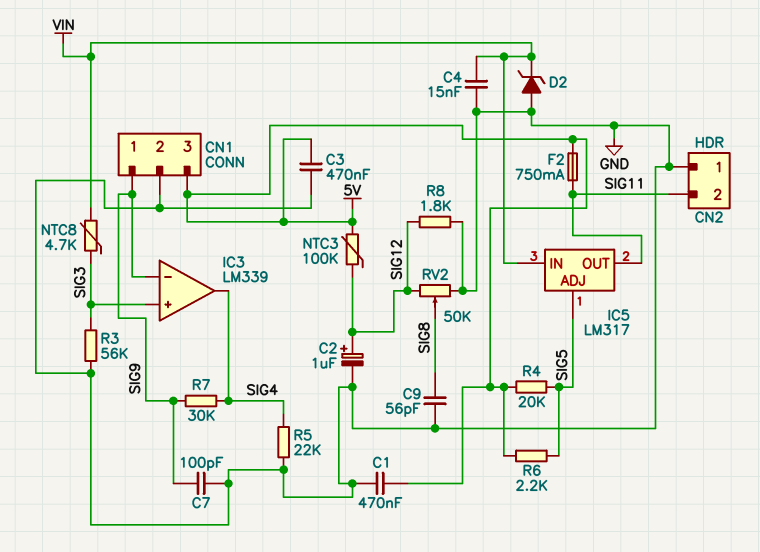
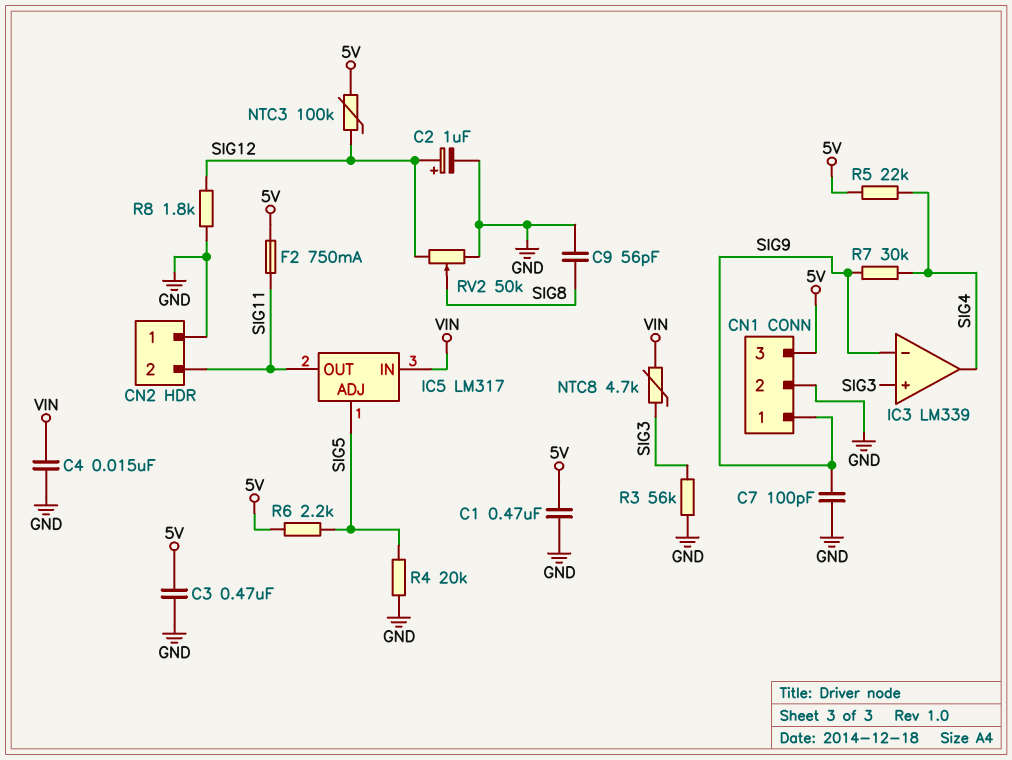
D2: zener (A GND, K VIN) -> none
R4: 20k (5V, SIG5) -> 20k (GND, SIG5)
R5: 22k (GND, SIG4) -> 22k (5V, SIG4)

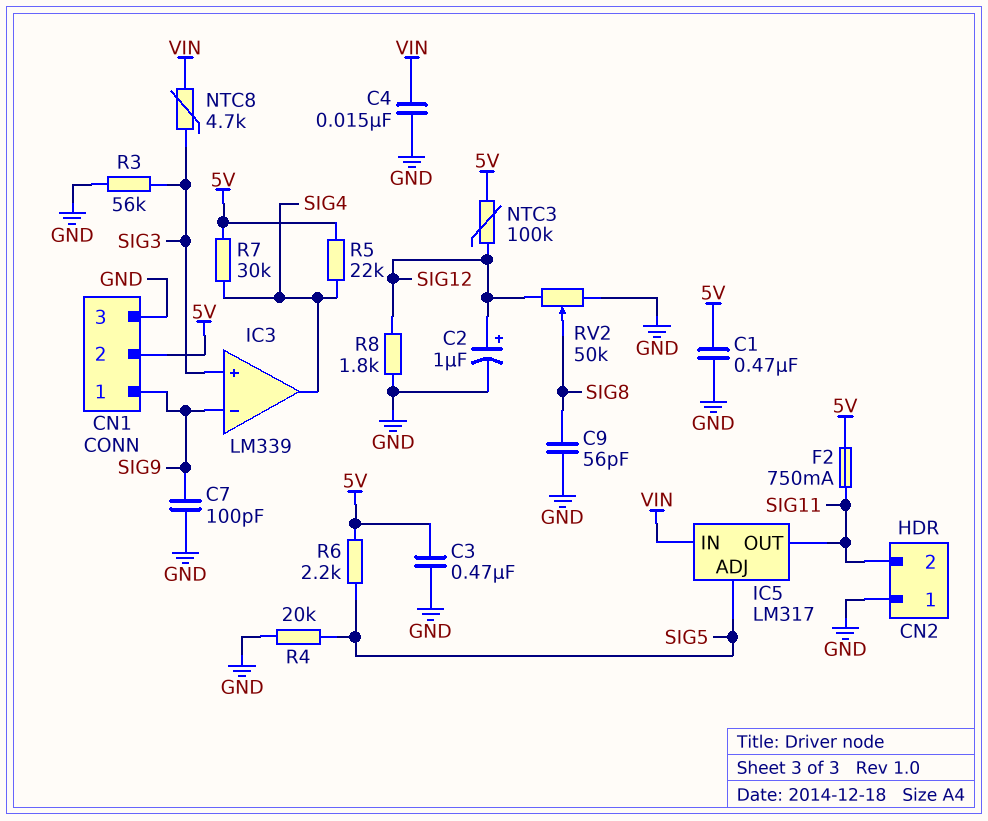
CN1 pin 2: GND -> 5V
CN1 pin 3: 5V -> GND
R7: 30k (SIG4, SIG9) -> 30k (5V, SIG4)

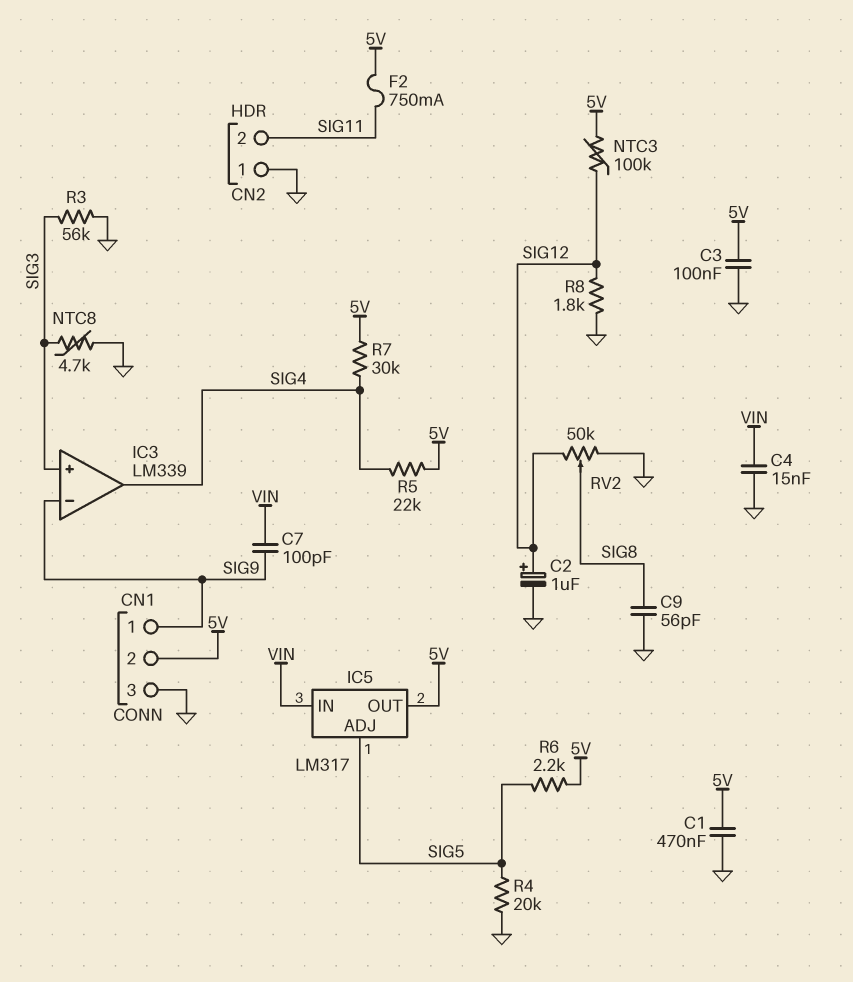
C3: 470nF (5V, GND) -> 100nF (5V, GND)
C7: 100pF (GND, SIG9) -> 100pF (SIG9, VIN)
IC5 pin OUT: SIG11 -> 5V
NTC8: 4.7k (SIG3, VIN) -> 4.7k (GND, SIG3)

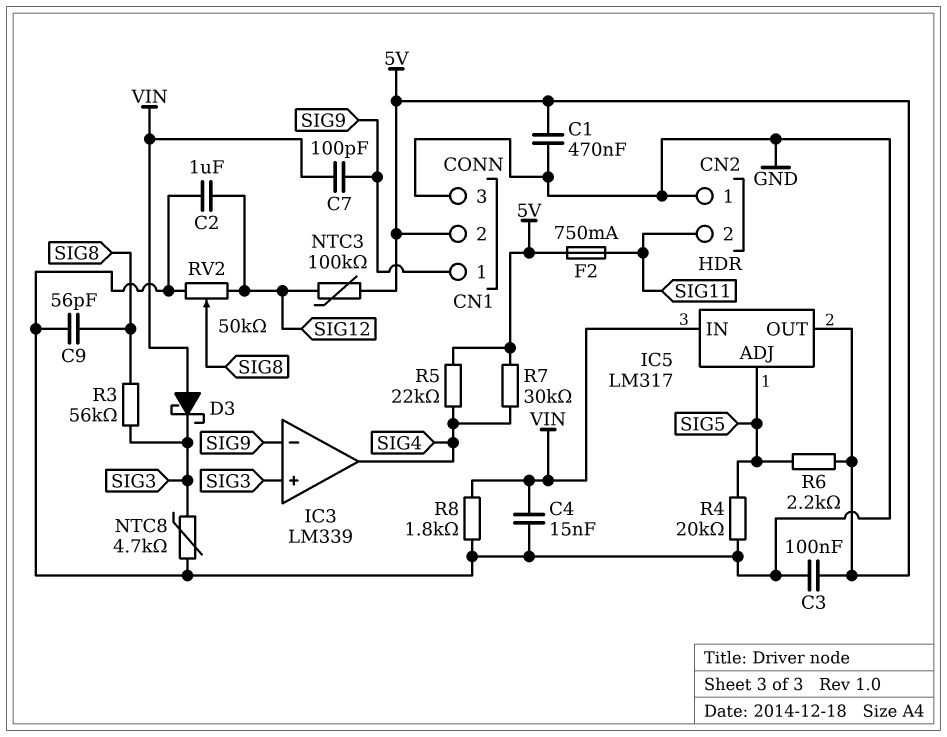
C2: 1uF (plus SIG12, minus GND) -> 1uF (GND, SIG12)
D3: none -> schottky (A VIN, K SIG3)
R3: 56k (GND, SIG3) -> 56k (SIG3, SIG8)
R8: 1.8k (GND, SIG12) -> 1.8k (GND, VIN)

